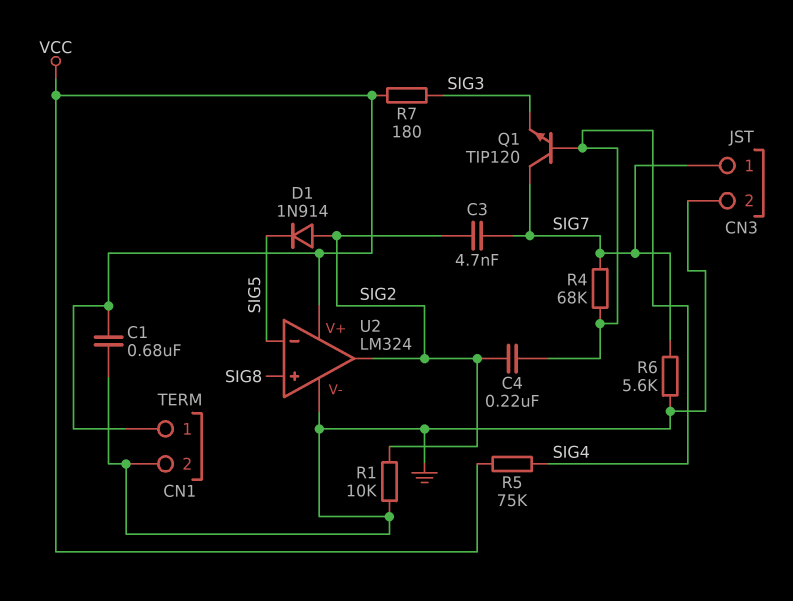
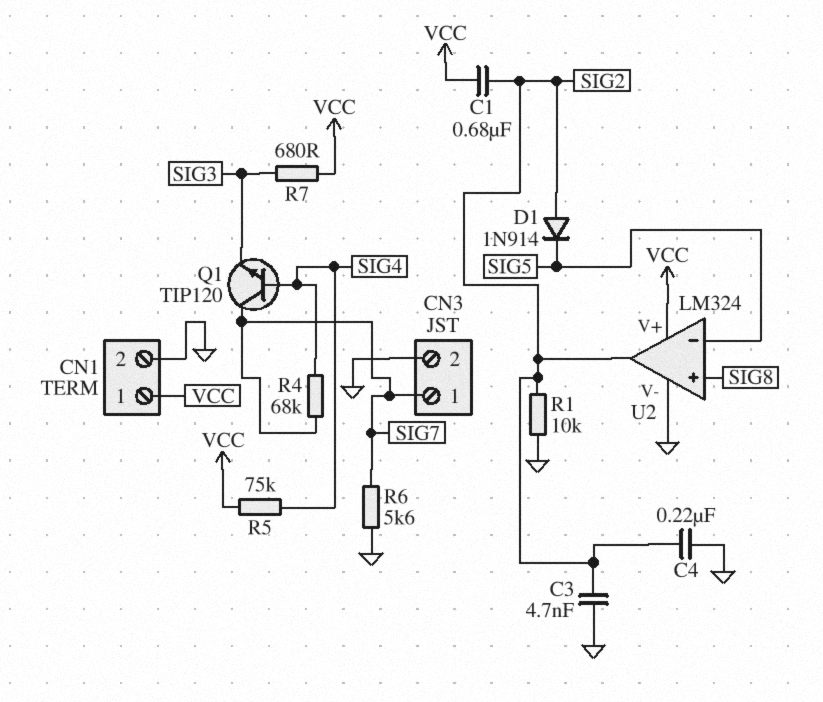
C1: 680nF (GND, VCC) -> 680nF (SIG2, VCC)
C3: 4.7nF (SIG2, SIG7) -> 4.7nF (GND, SIG2)
C4: 220nF (SIG2, SIG4) -> 220nF (GND, SIG2)
R7: 180 (SIG3, VCC) -> 680 (SIG3, VCC)

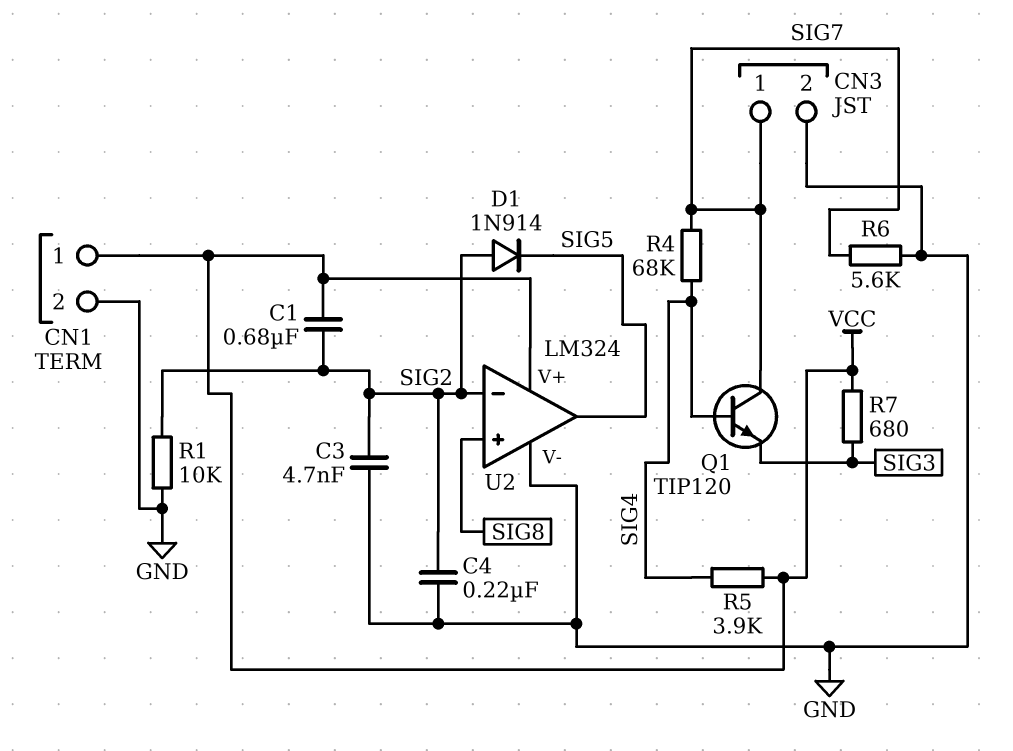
R5: 75k (SIG4, VCC) -> 3.9k (SIG4, VCC)
U2 pin in-: SIG5 -> SIG2
U2 pin out: SIG2 -> SIG5

